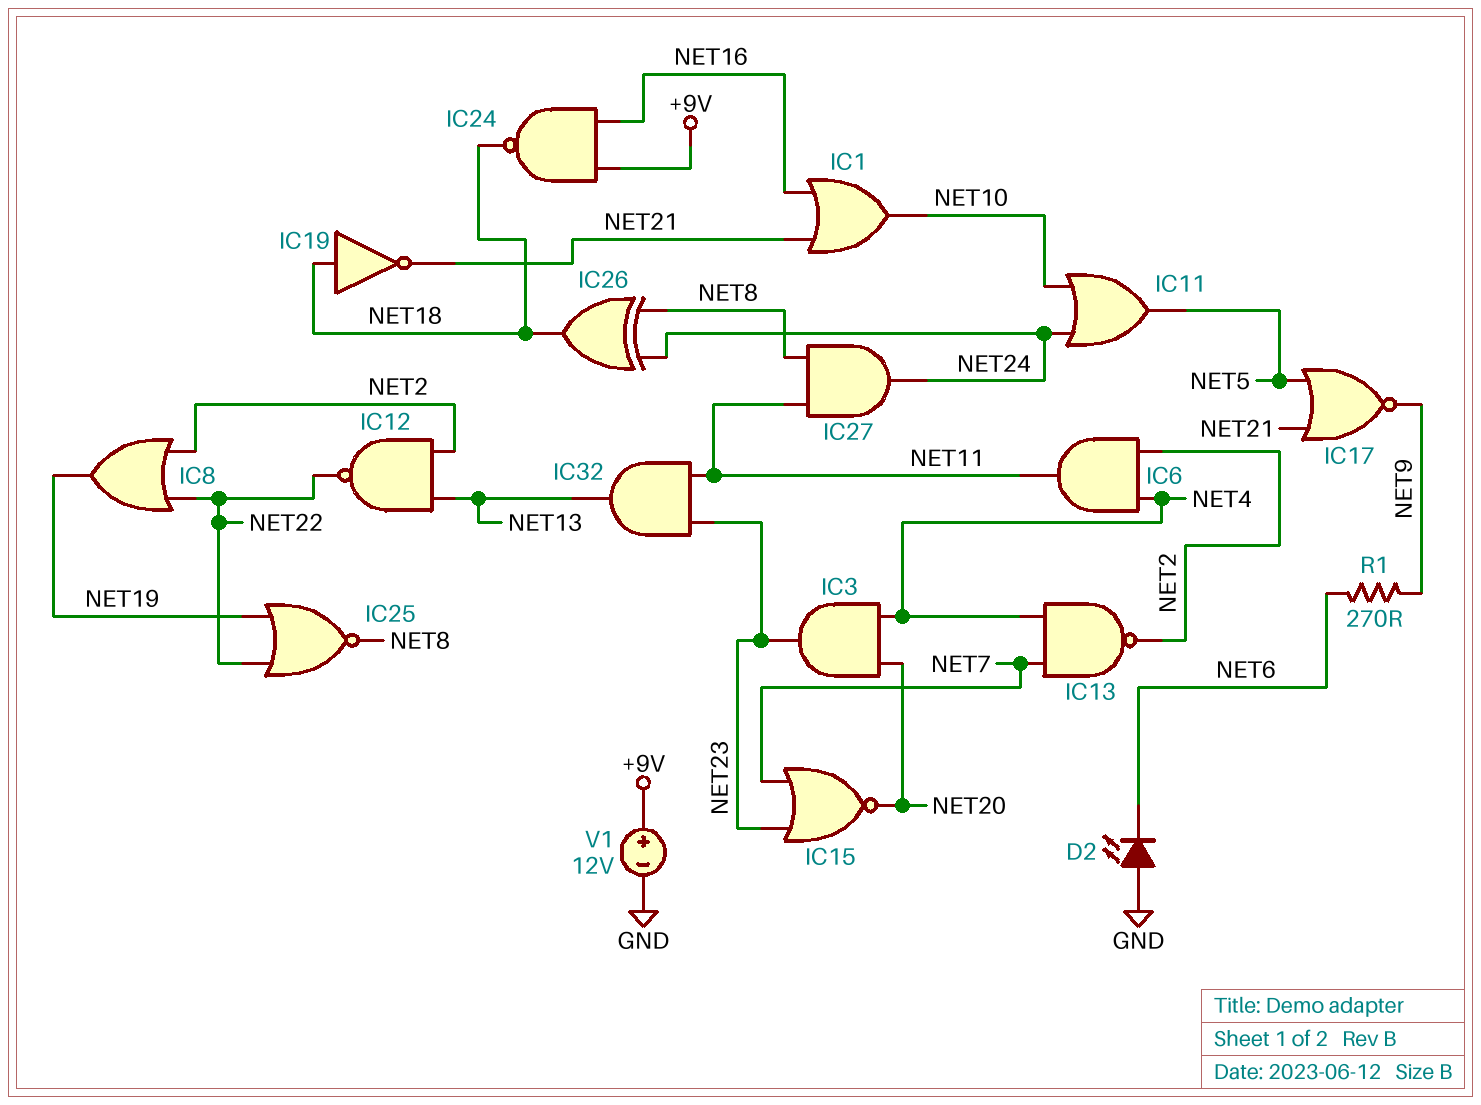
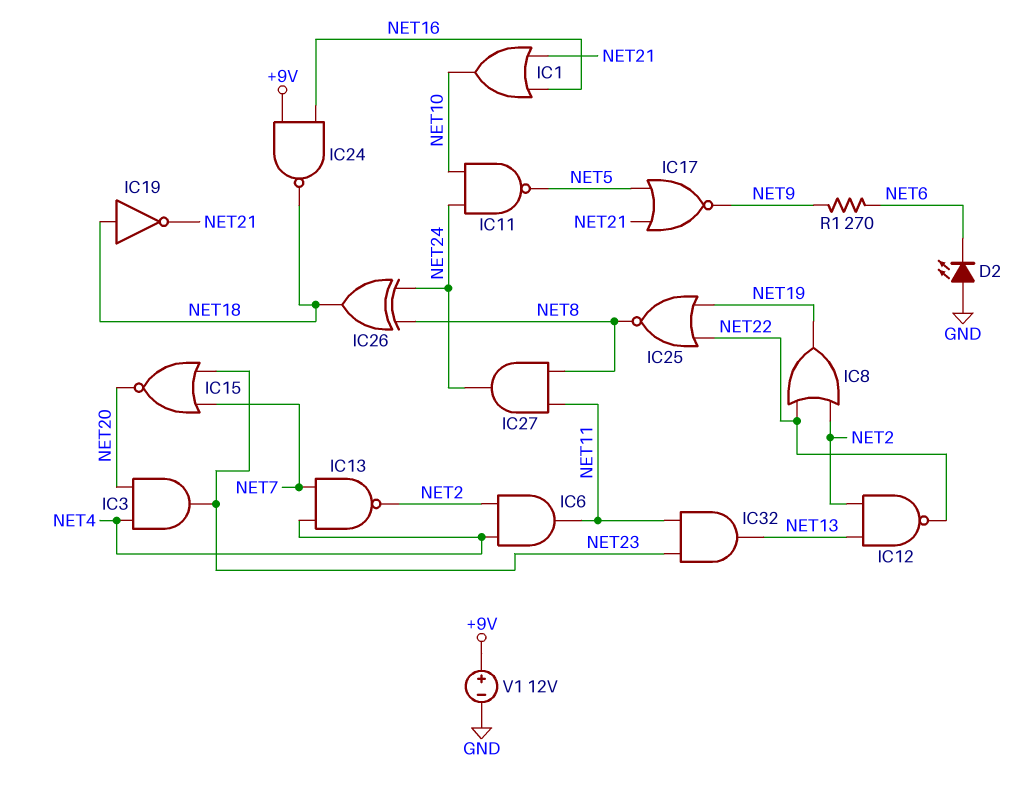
IC11: OR (in NET10, in NET24, out NET5) -> NAND (in NET10, in NET24, out NET5)

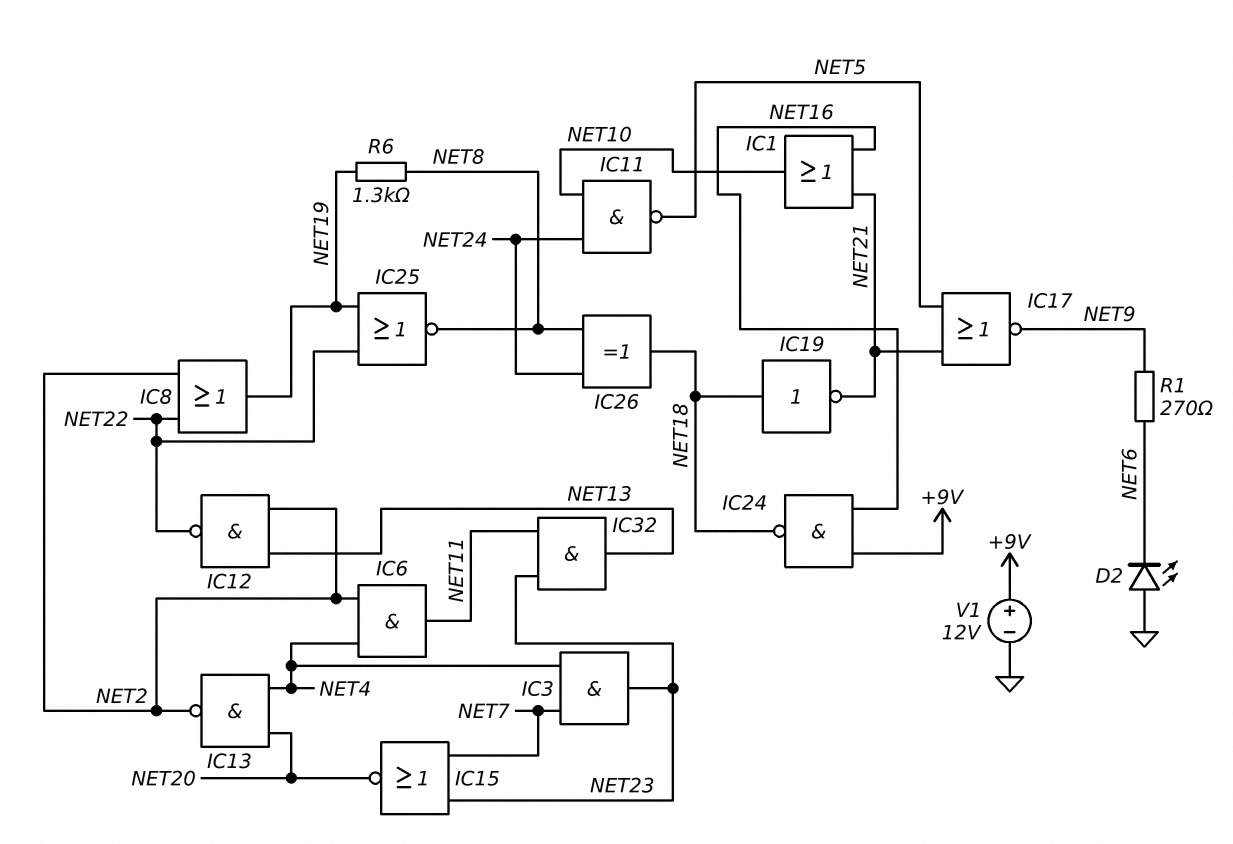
IC3: AND (in NET4, in NET20, out NET23) -> AND (in NET4, in NET7, out NET23)
IC13: NAND (in NET4, in NET7, out NET2) -> NAND (in NET4, in NET20, out NET2)
IC27: AND (in NET8, in NET11, out NET24) -> none
R6: none -> 1.3k (NET8, NET19)

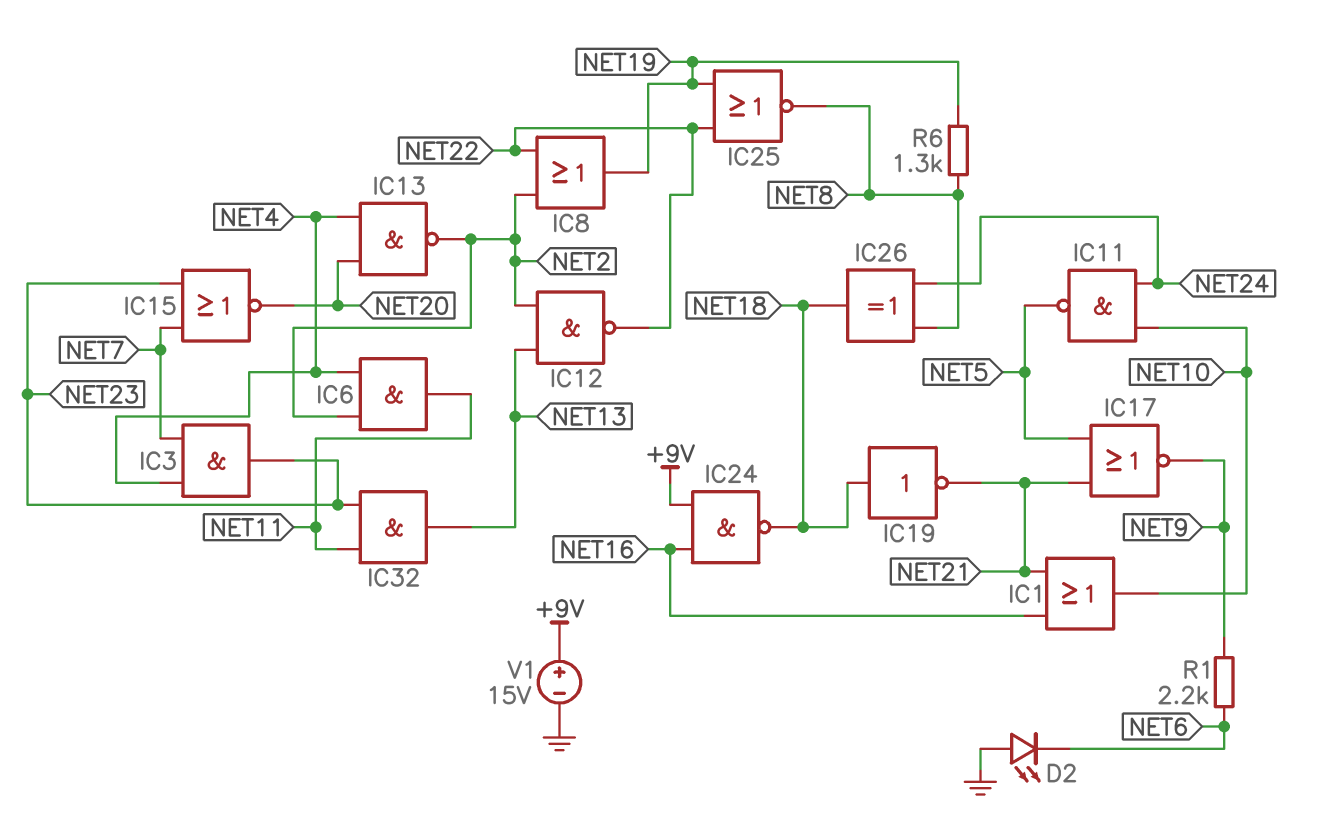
R1: 270 (NET6, NET9) -> 2.2k (NET6, NET9)
V1: 12V (plus +9V, minus GND) -> 15V (plus +9V, minus GND)

